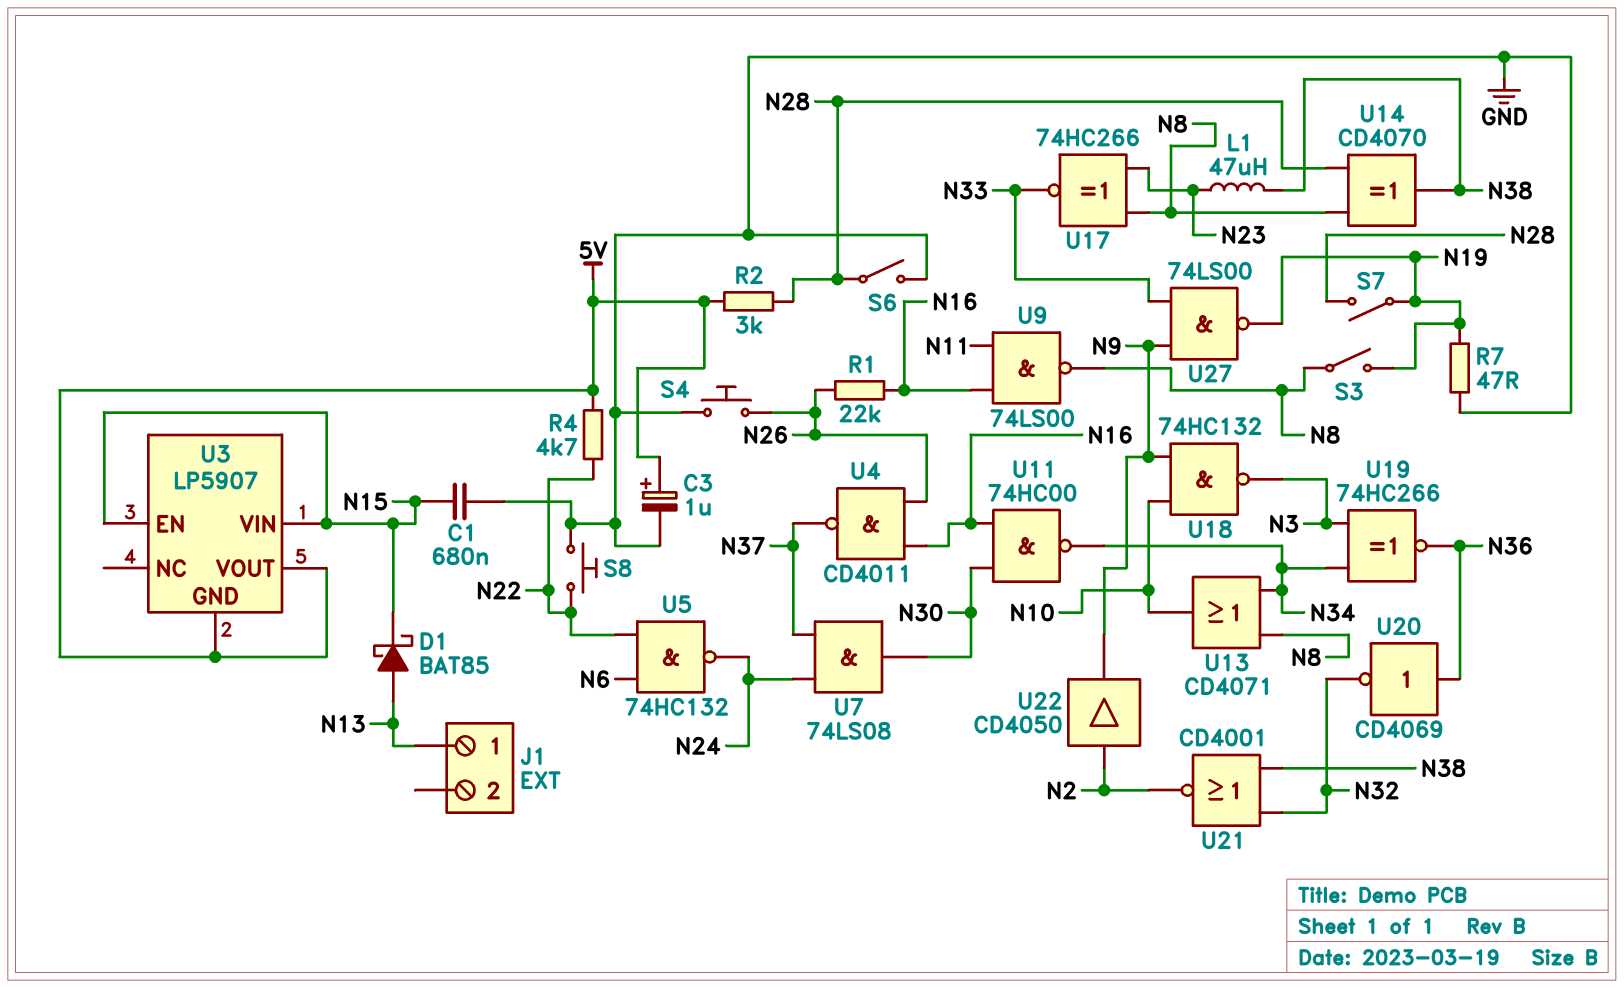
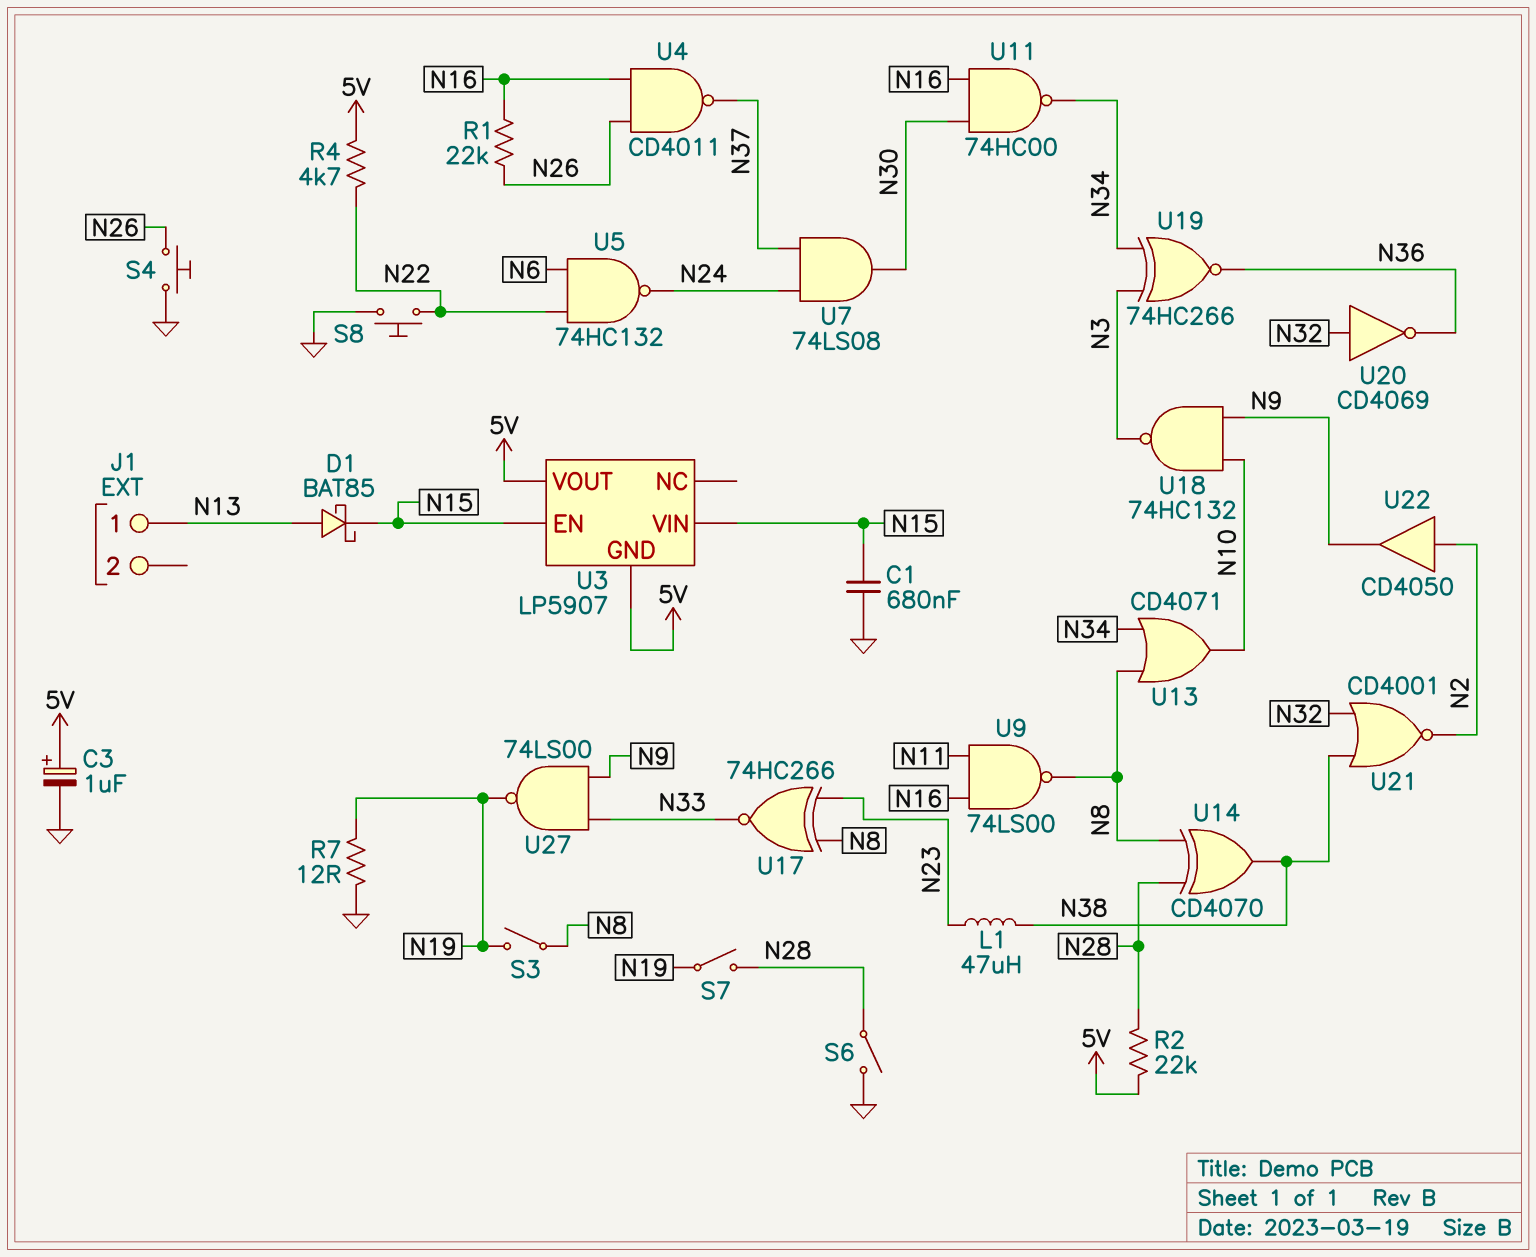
R2: 3k (5V, N28) -> 22k (5V, N28)
R7: 47 (GND, N19) -> 12 (GND, N19)
U20: NOT CD4069 (in N36, out N32) -> NOT CD4069 (in N32, out N36)

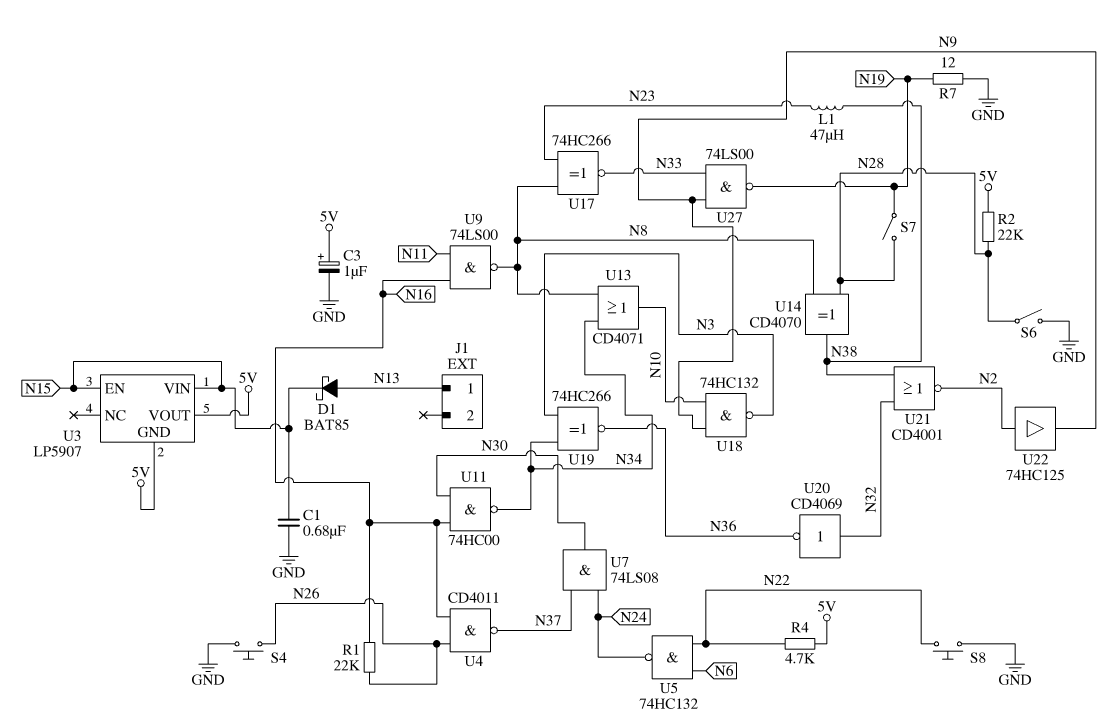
S3: switch (N8, N19) -> none
U22: buffer CD4050 (in N2, out N9) -> buffer 74HC125 (in N2, out N9)

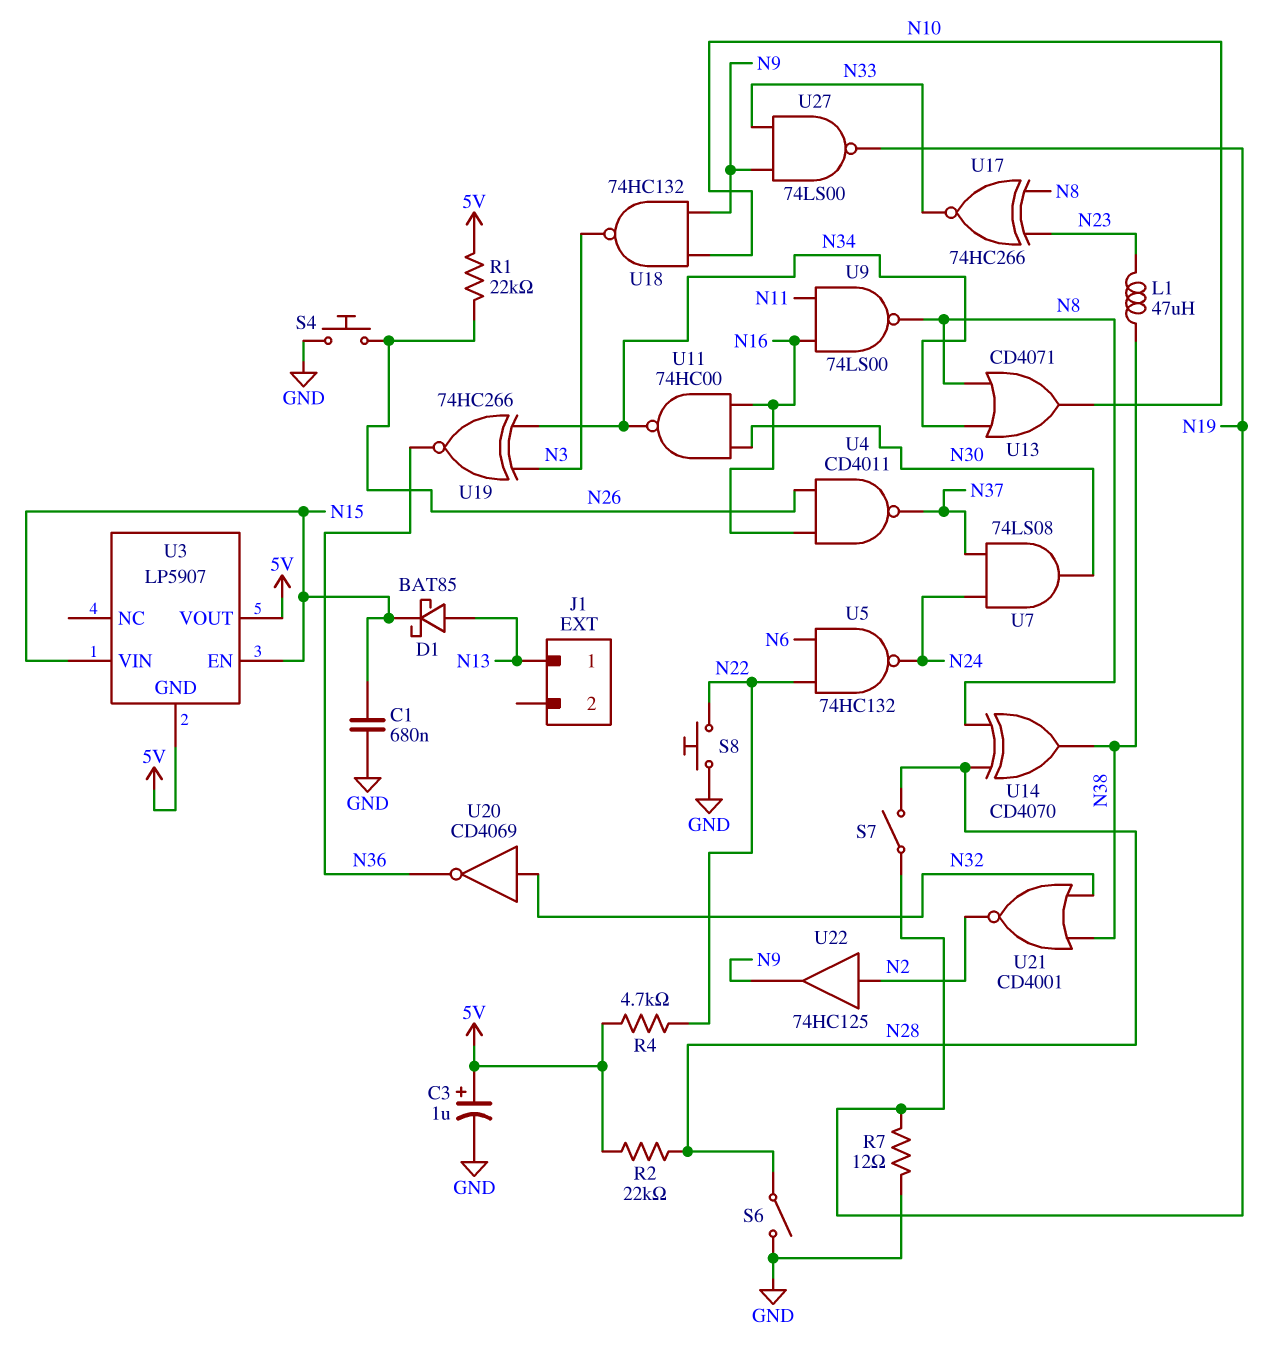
R1: 22k (N16, N26) -> 22k (5V, N26)

